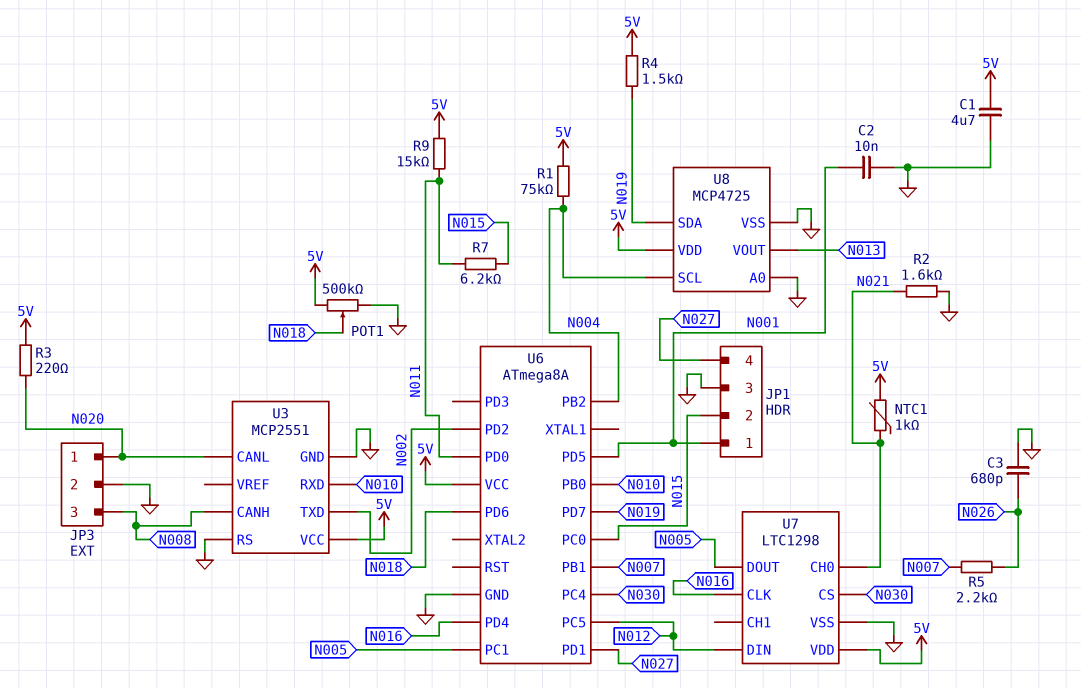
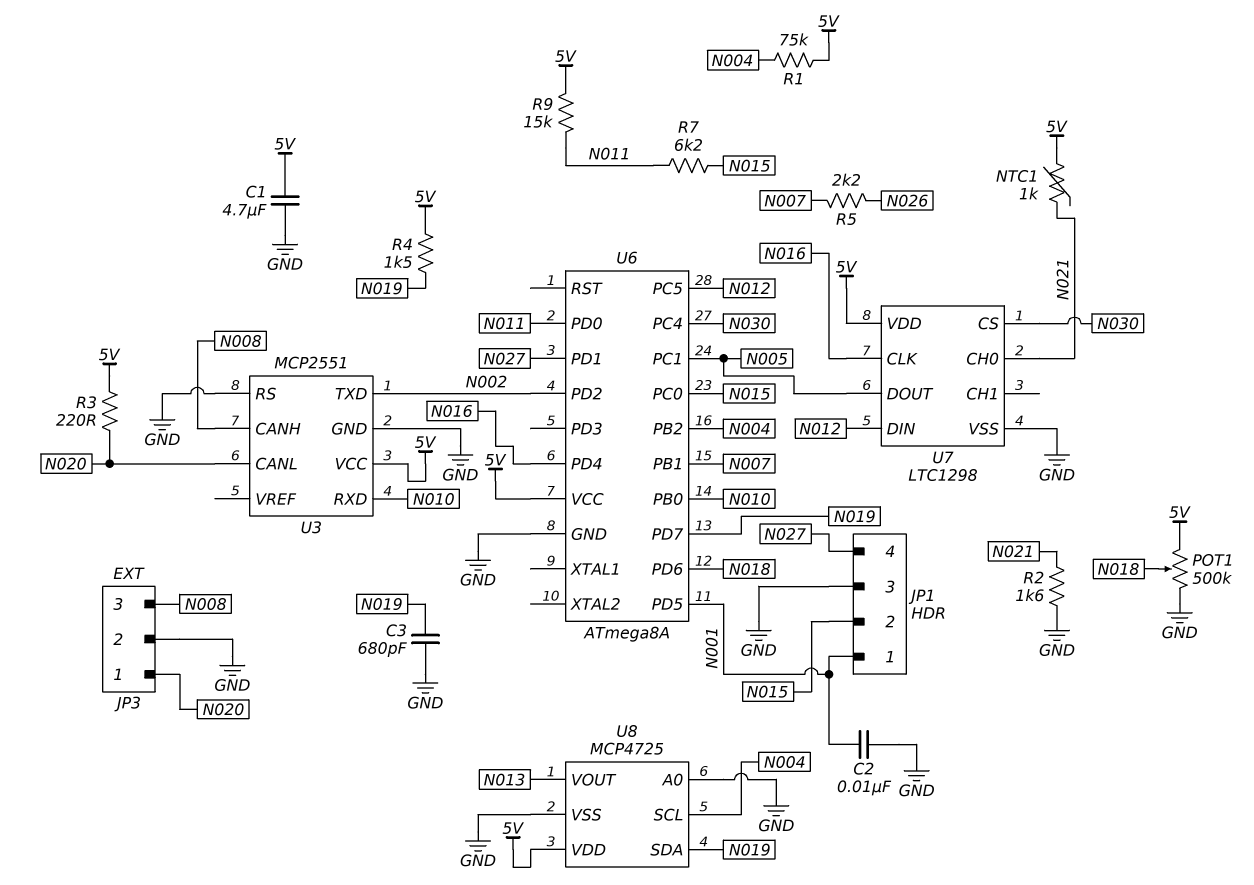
C3: 680pF (GND, N026) -> 680pF (GND, N019)

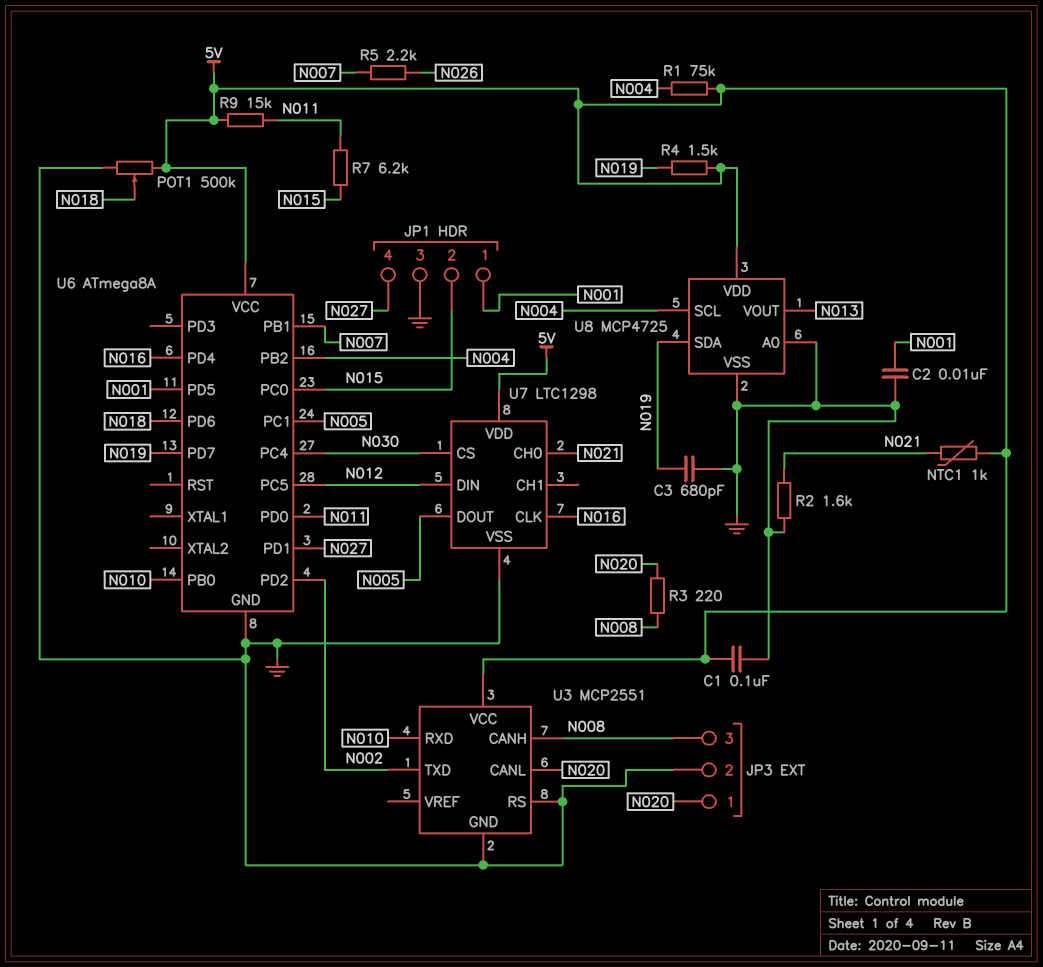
C1: 4.7uF (5V, GND) -> 100nF (5V, GND)
R3: 220 (5V, N020) -> 220 (N008, N020)

